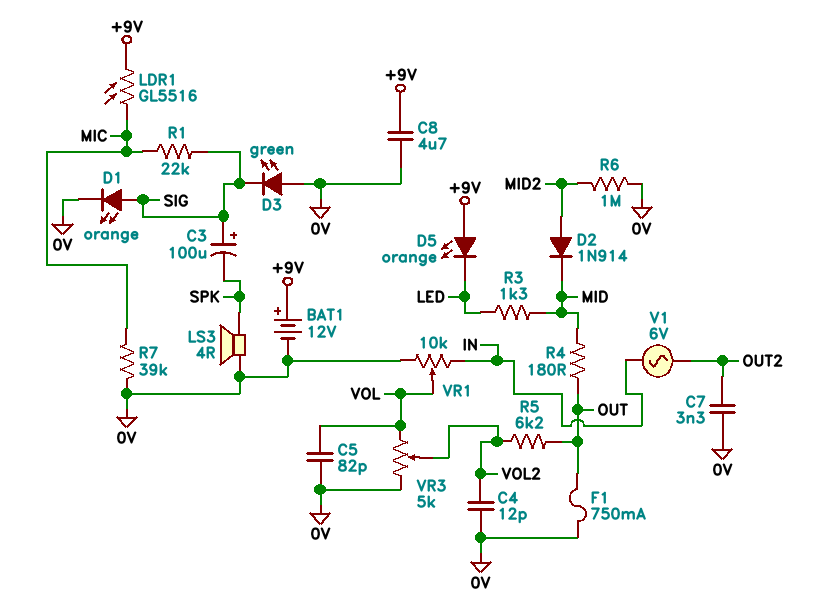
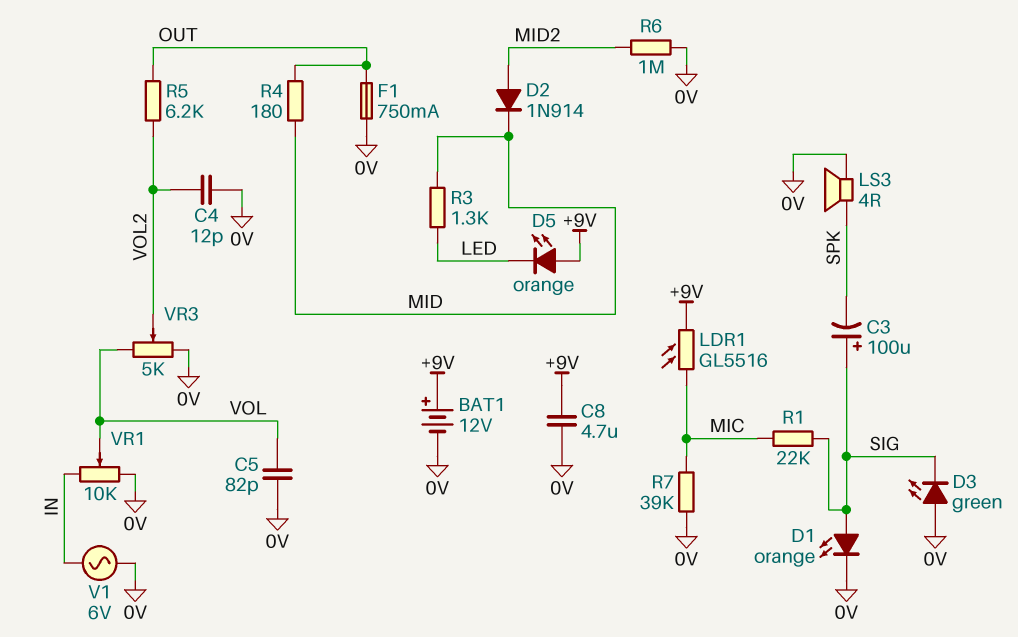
C7: 3.3nF (0V, OUT2) -> none
V1: AC 6V (IN, OUT2) -> AC 6V (0V, IN)

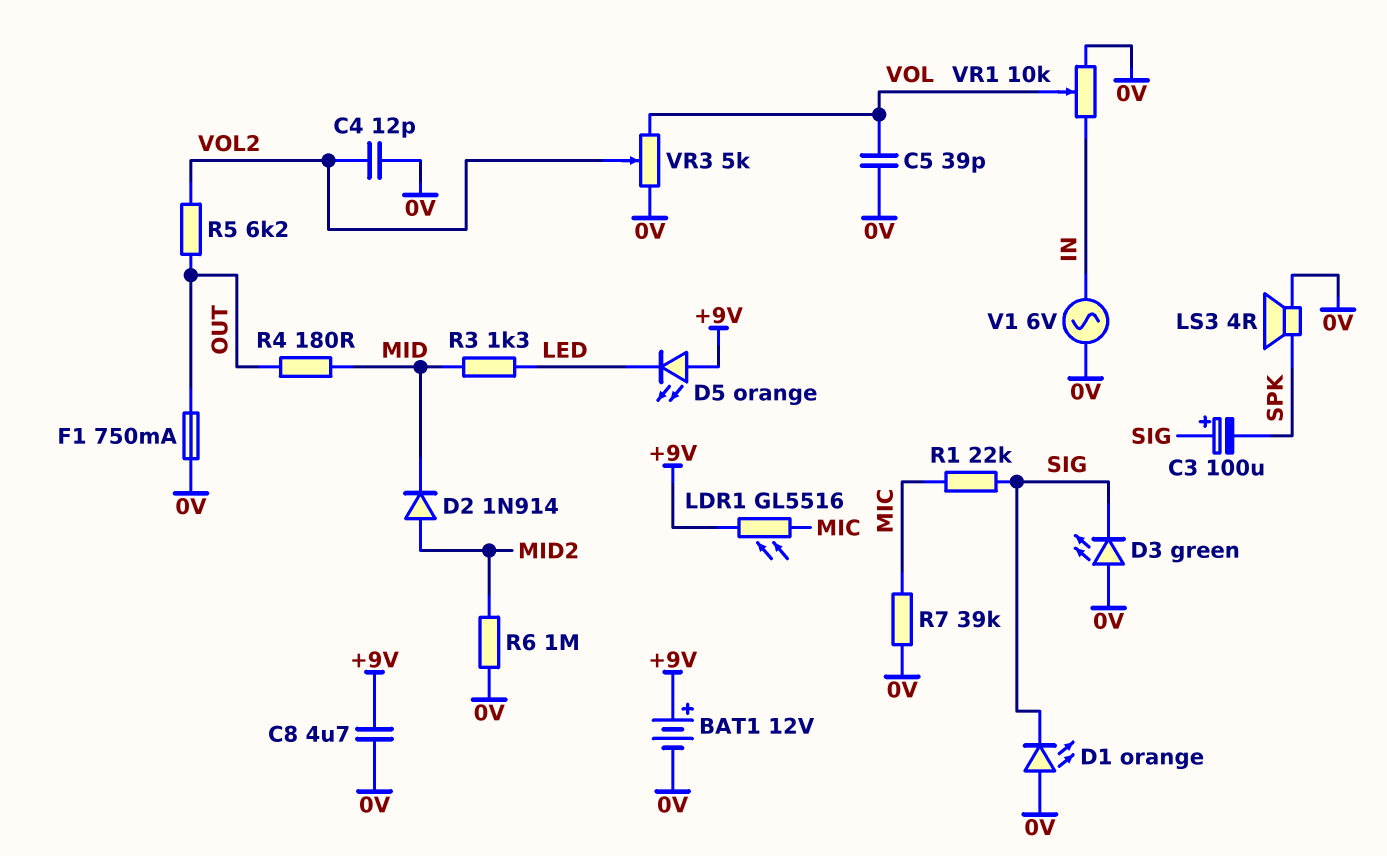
C5: 82pF (0V, VOL) -> 39pF (0V, VOL)
D1: LED orange (A SIG, K 0V) -> LED orange (A 0V, K SIG)

